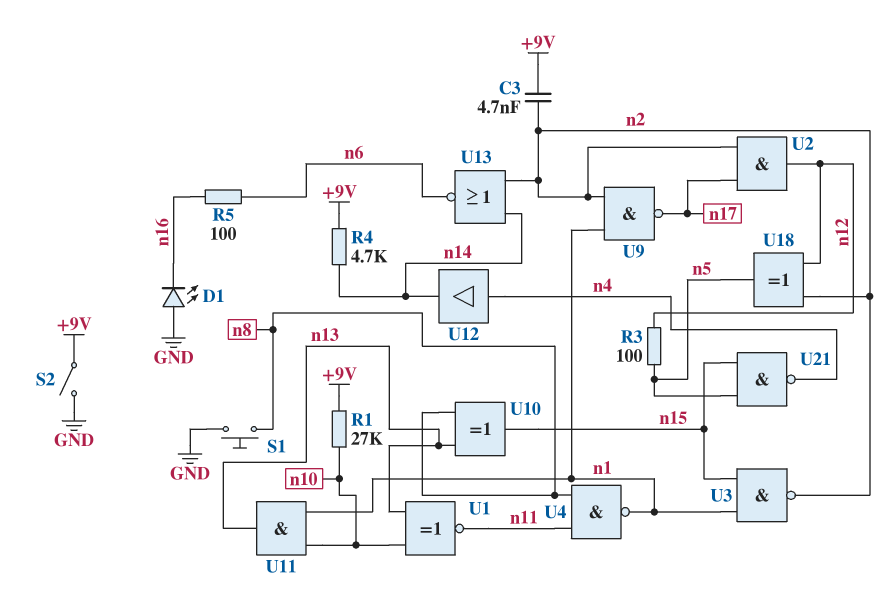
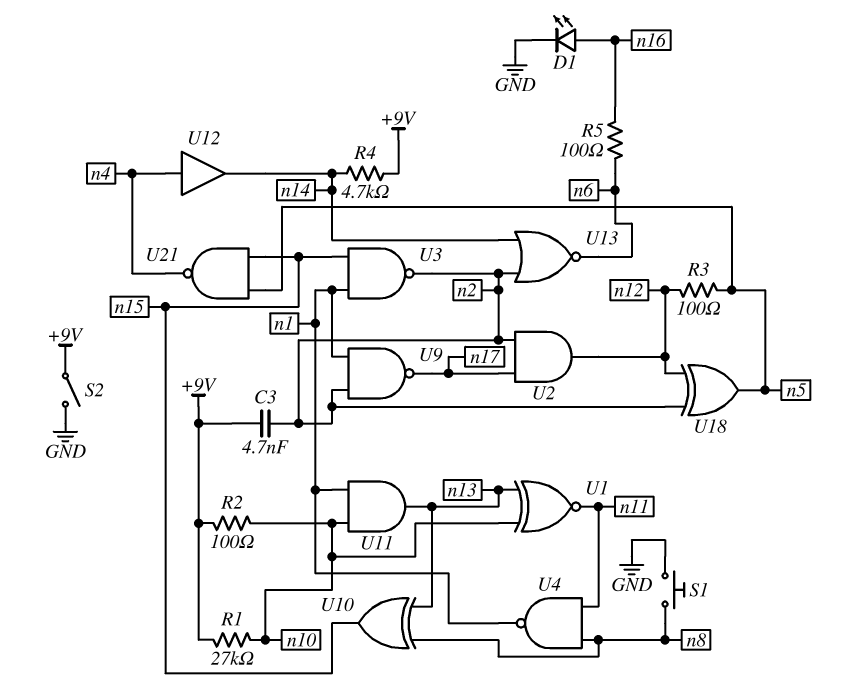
D1: LED (A GND, K n16) -> LED (A n16, K GND)
R2: none -> 100 (+9V, n10)

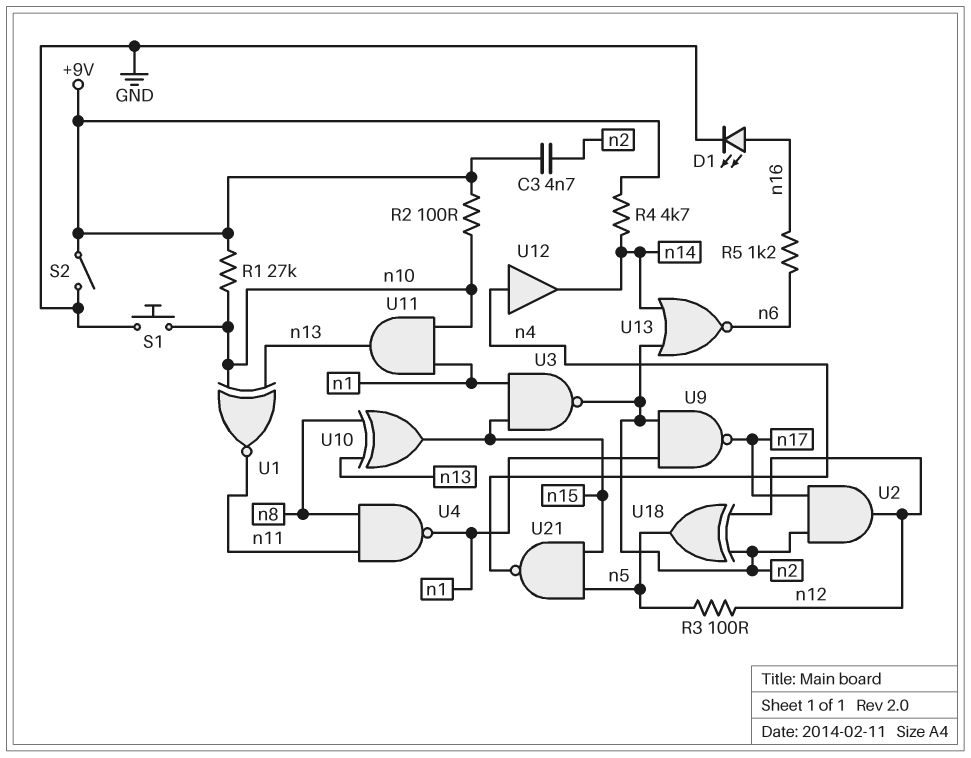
R5: 100 (n6, n16) -> 1.2k (n6, n16)
S1: button (GND, n8) -> button (GND, n10)

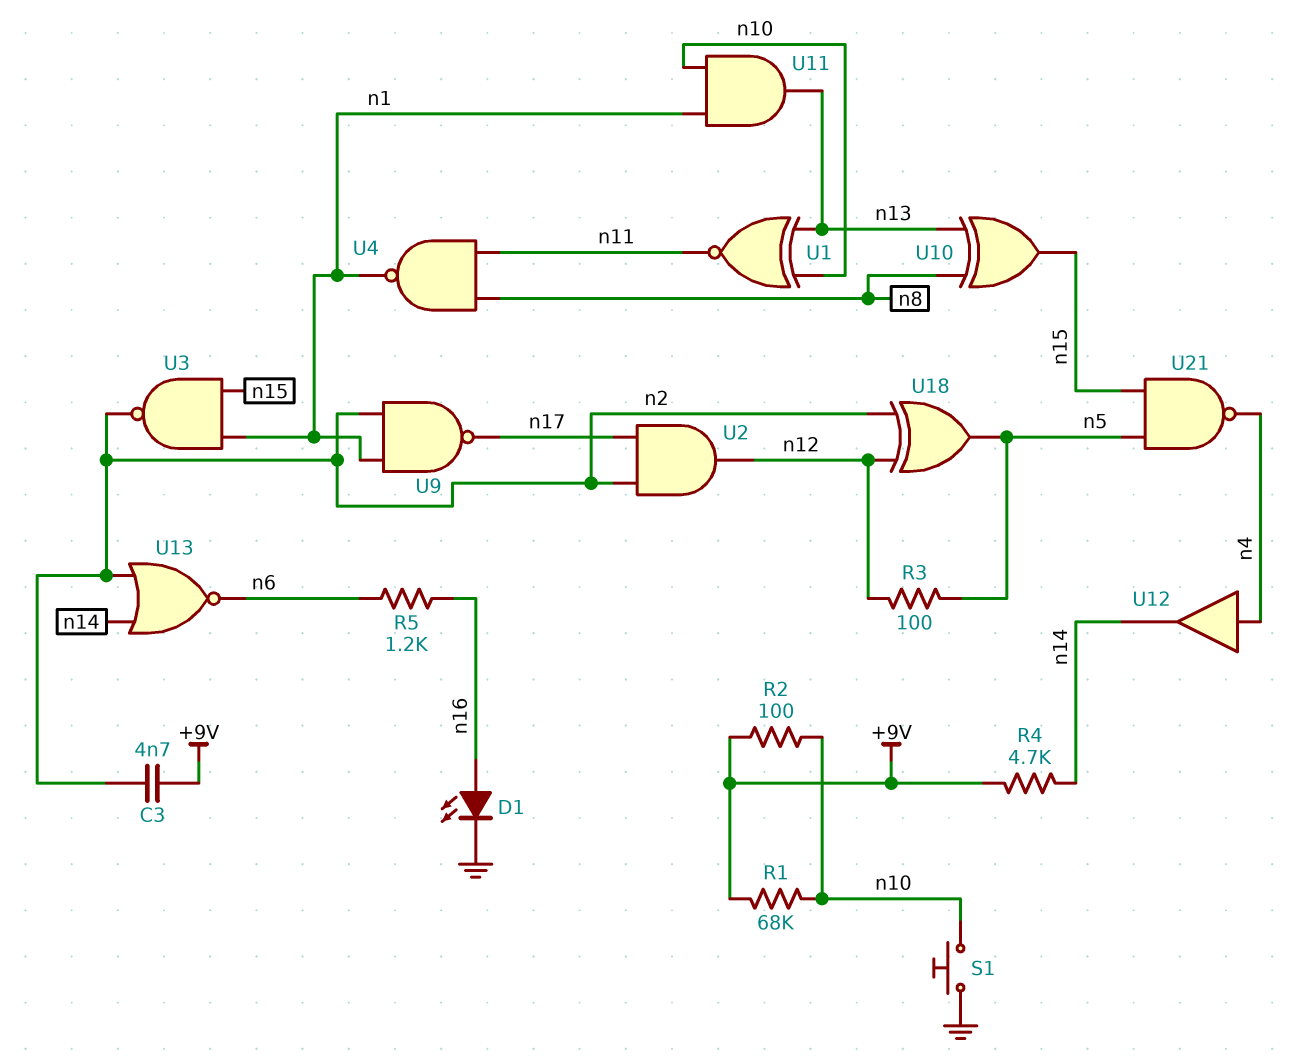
R1: 27k (+9V, n10) -> 68k (+9V, n10)
S2: switch (+9V, GND) -> none

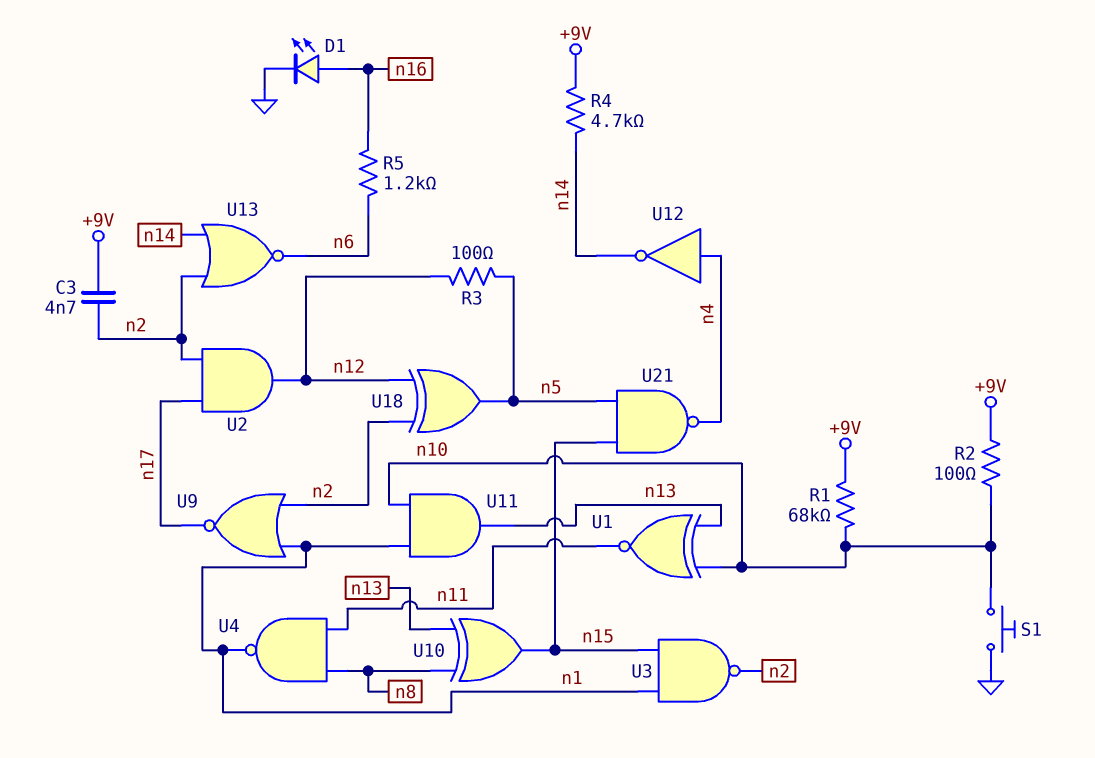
U9: NAND (in n1, in n2, out n17) -> NOR (in n1, in n2, out n17)
U12: buffer (in n4, out n14) -> NOT (in n4, out n14)

